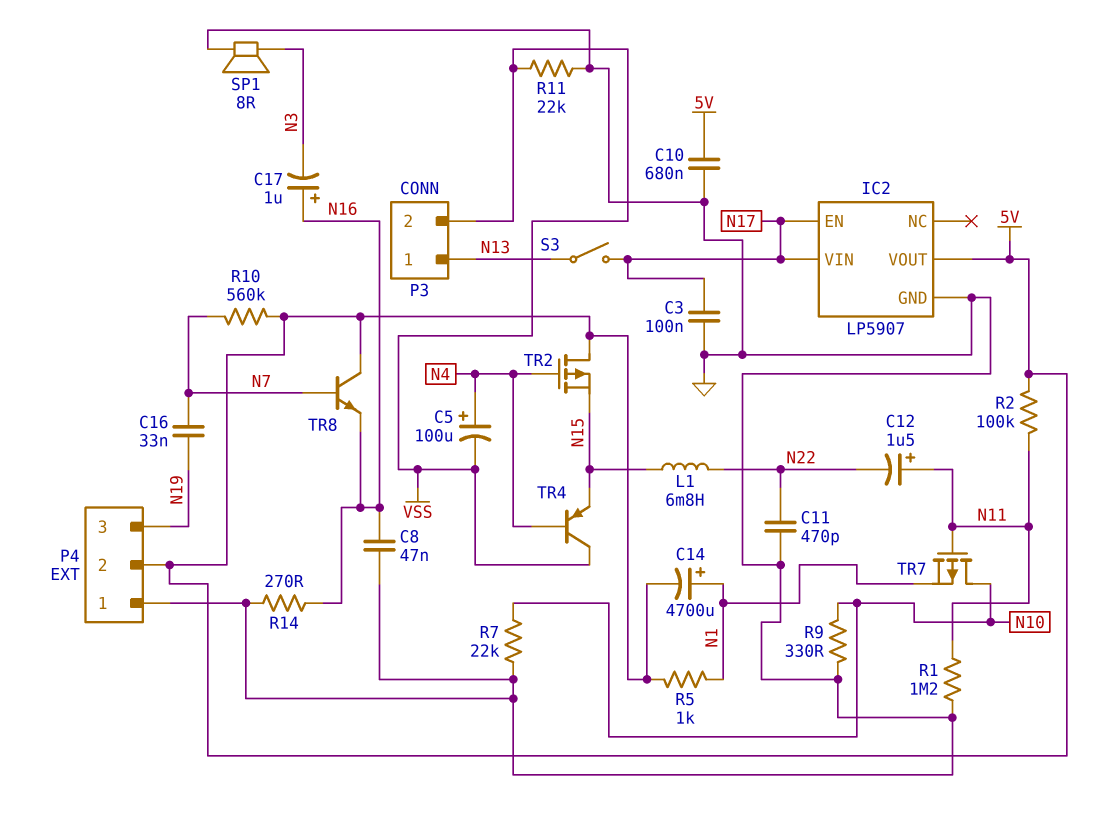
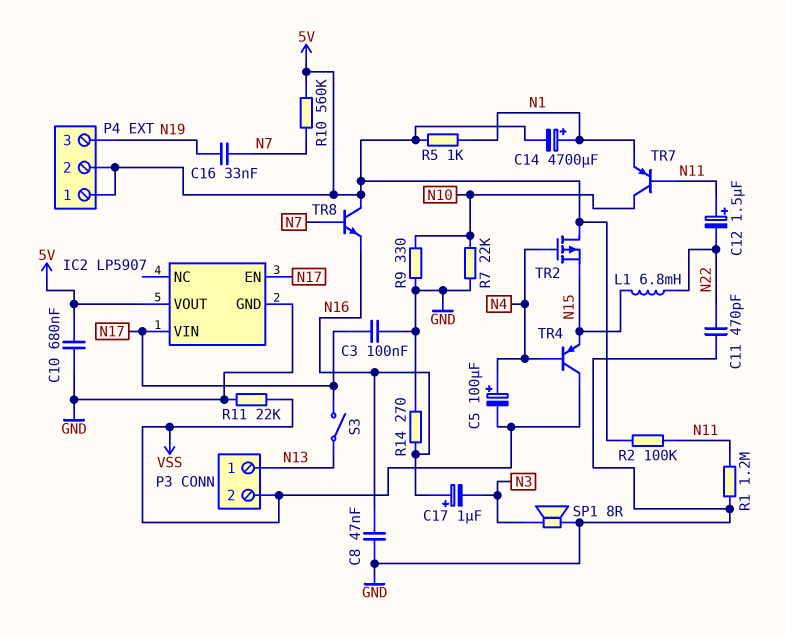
P4 pin 1: GND -> 5V
TR7: PMOS (G N11, D N10, S N1) -> PNP (B N11, C N10, E N1)

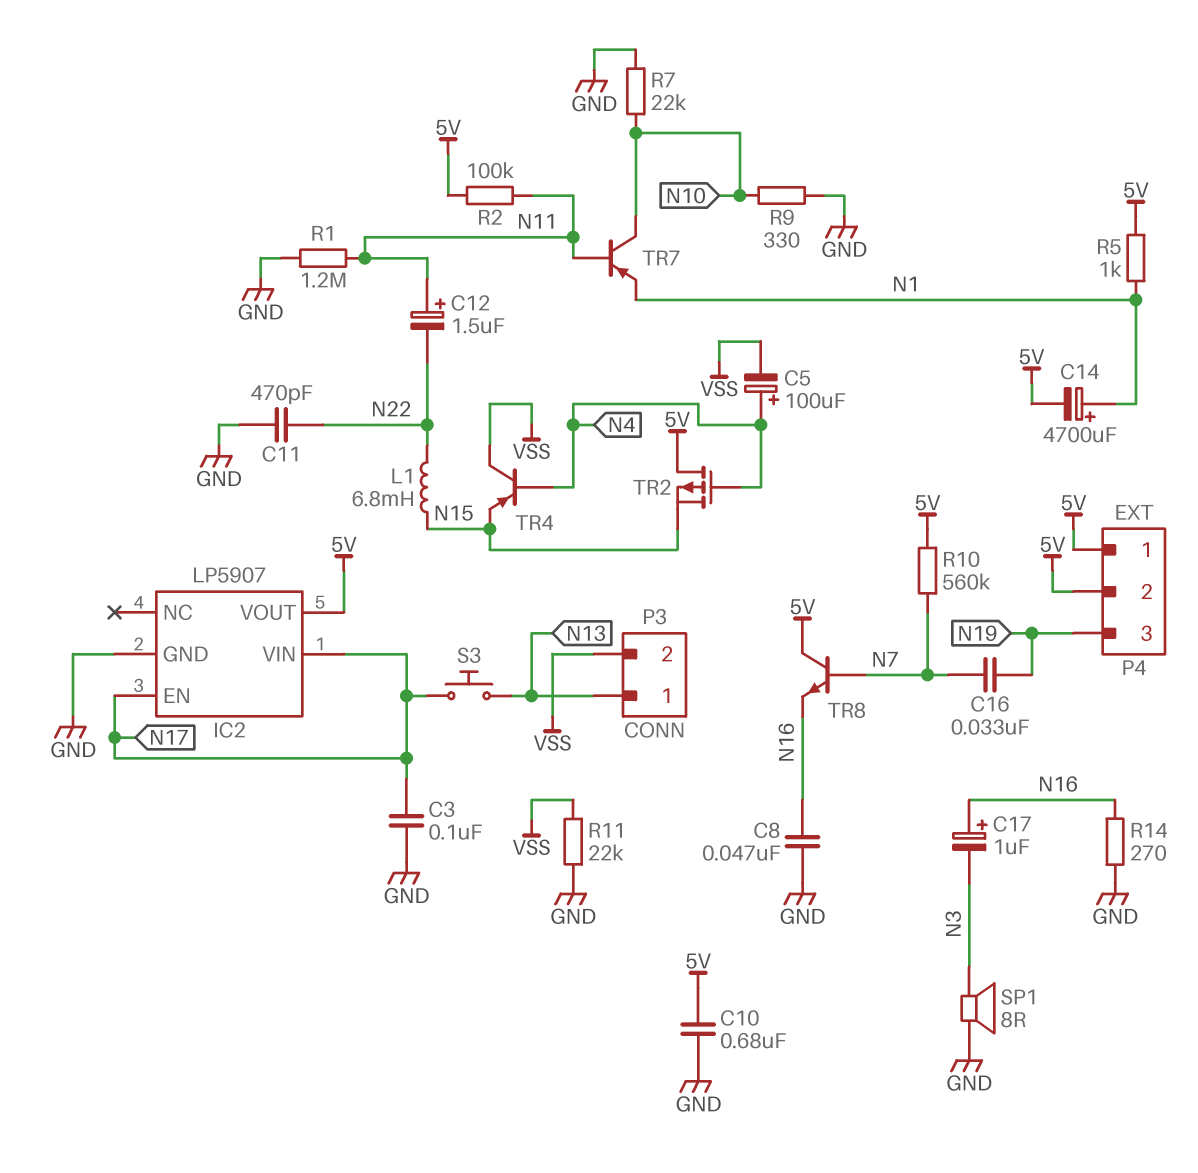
S3: switch (N13, N17) -> button (N13, N17)

